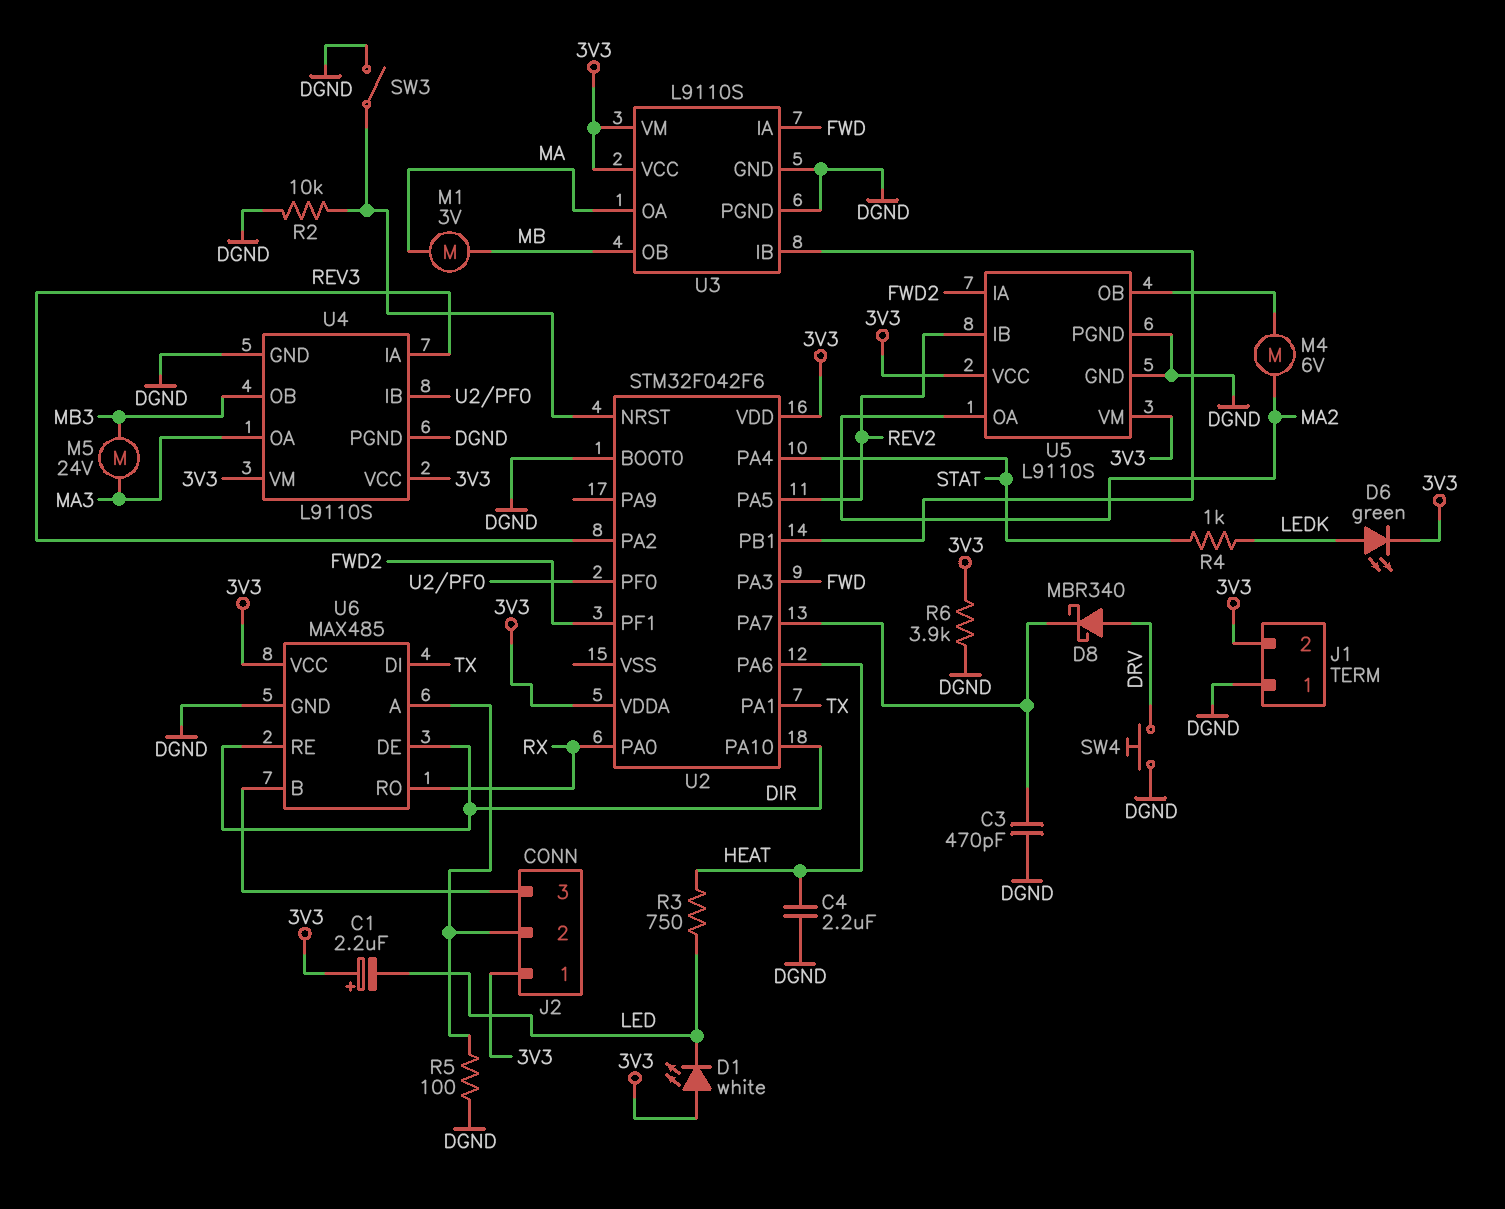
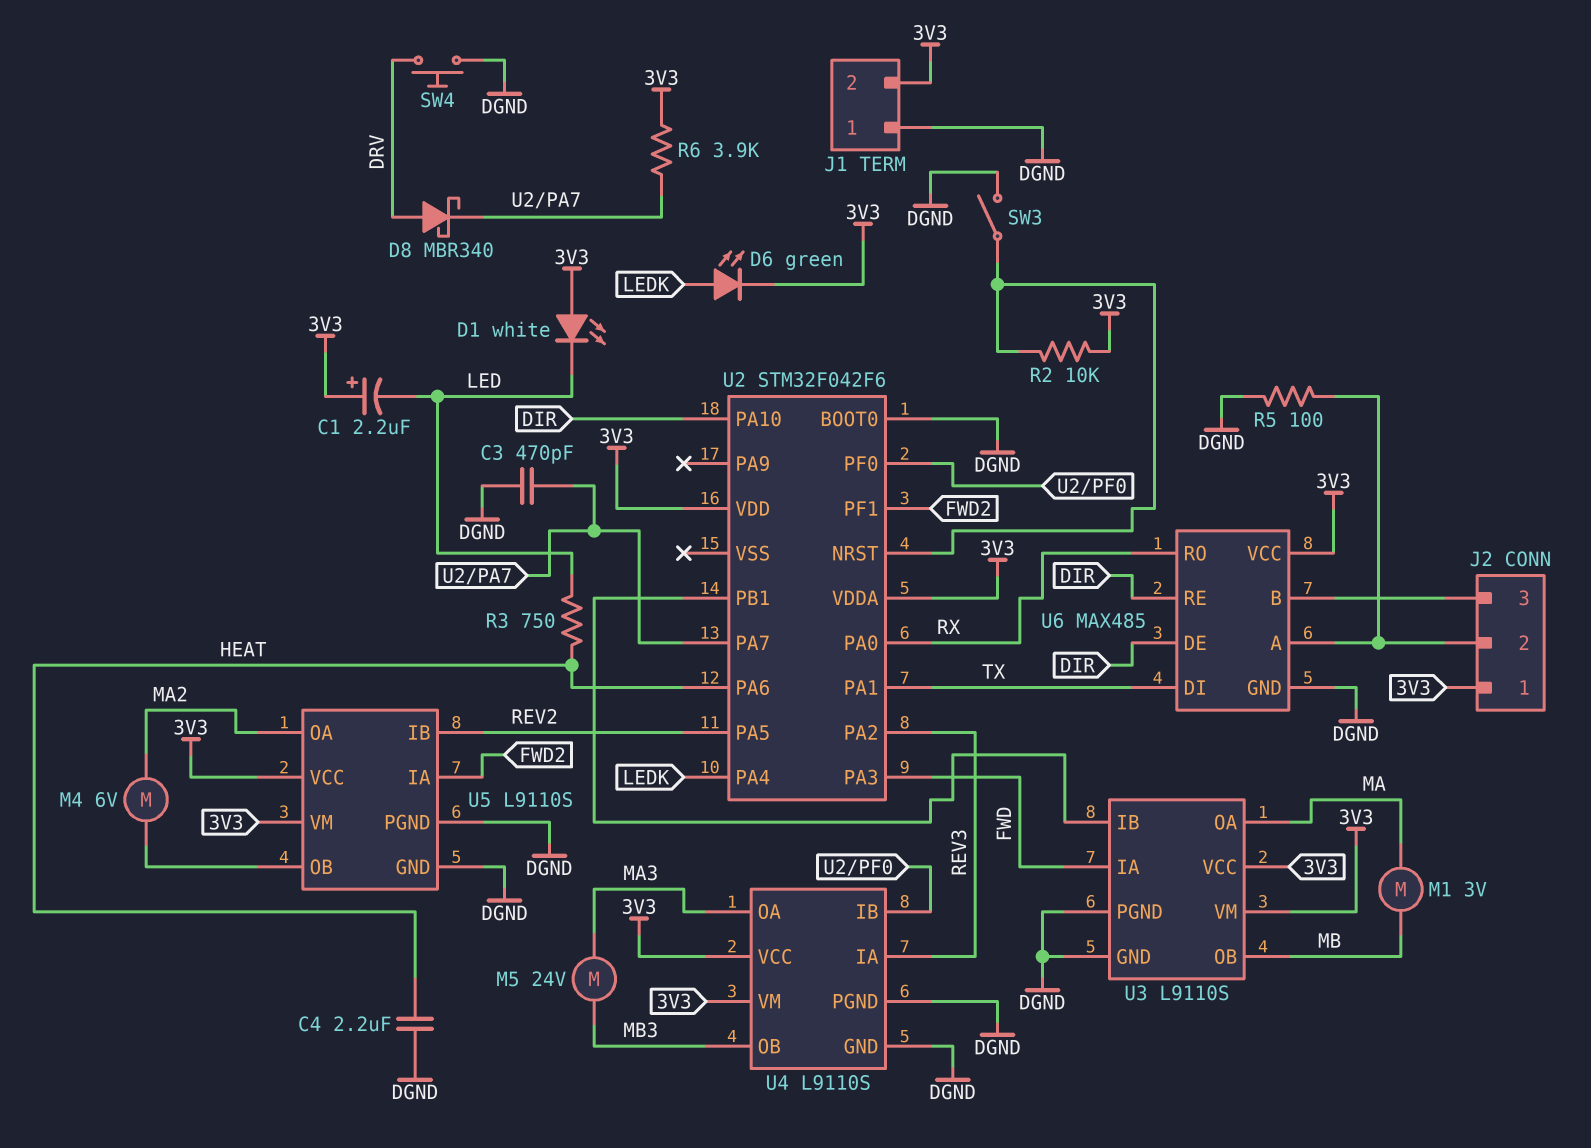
R2: 10k (DGND, U2/NRST) -> 10k (3V3, U2/NRST)
R4: 1k (LEDK, STAT) -> none
R6: 3.9k (3V3, DGND) -> 3.9k (3V3, U2/PA7)
U2 pin PA4: STAT -> LEDK

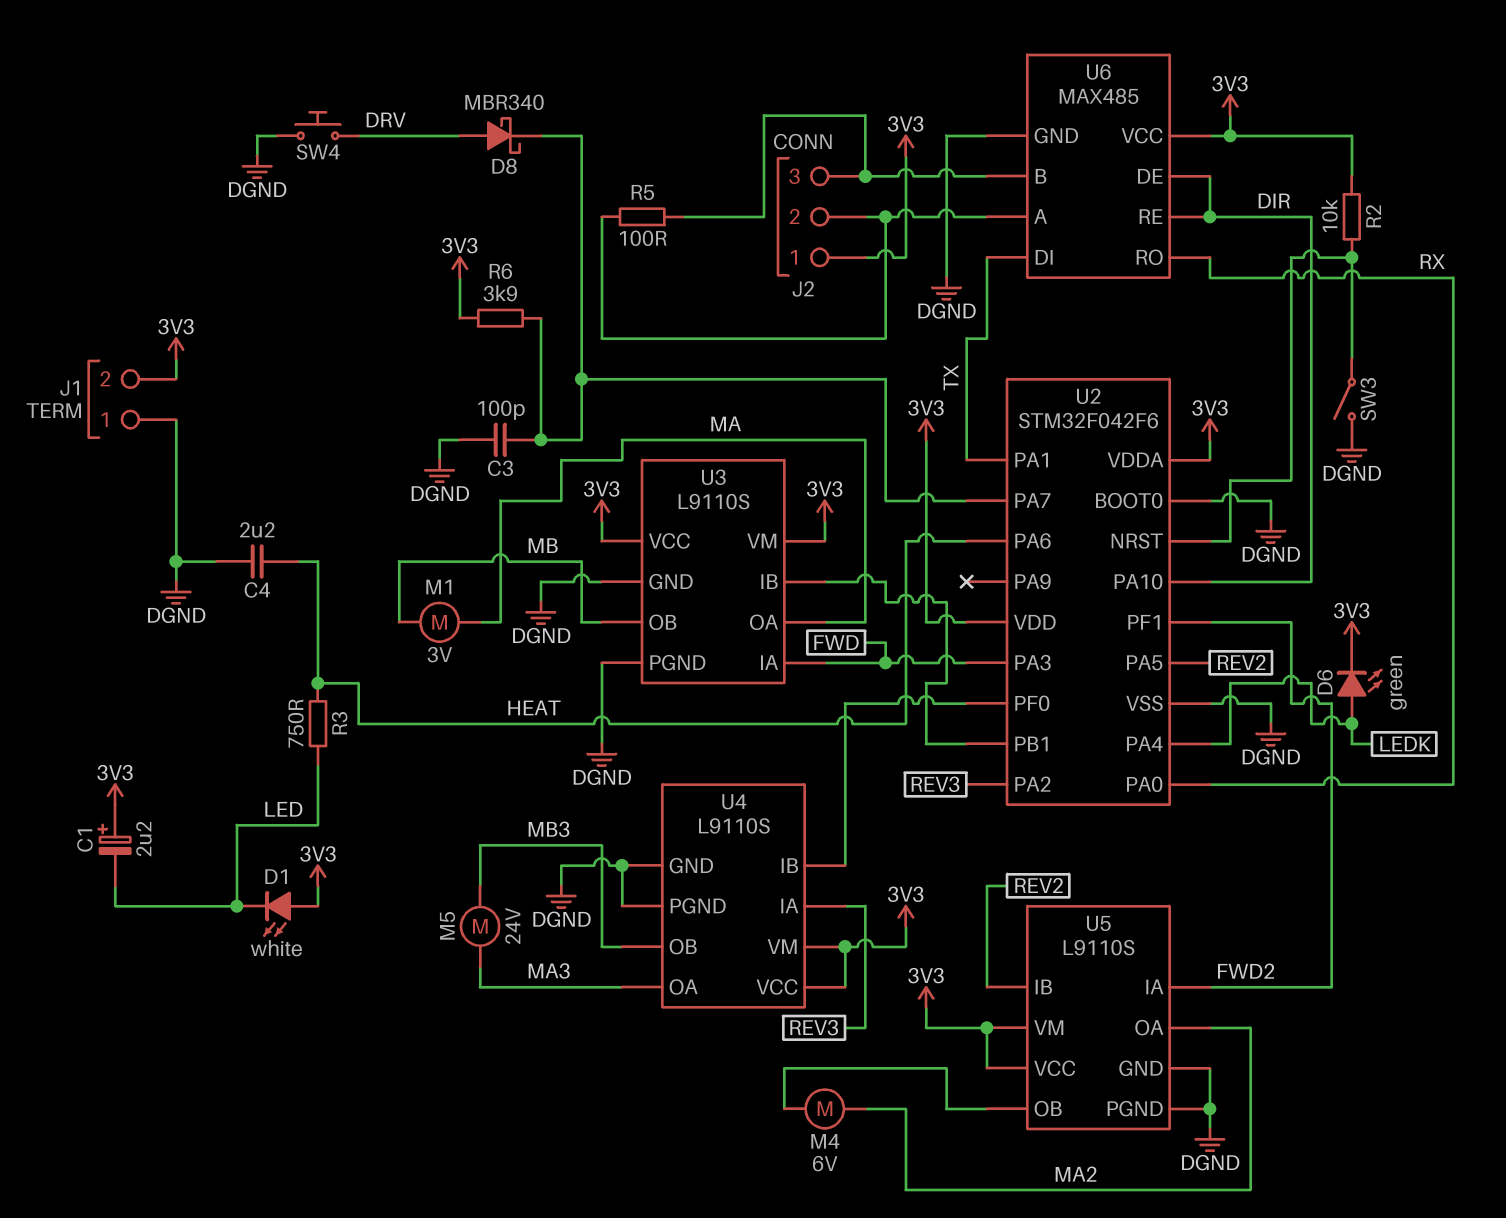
C3: 470pF (DGND, U2/PA7) -> 100pF (DGND, U2/PA7)
R5: 100 (DGND, J2/2) -> 100 (J2/2, J2/3)
U2 pin VSS: none -> DGND

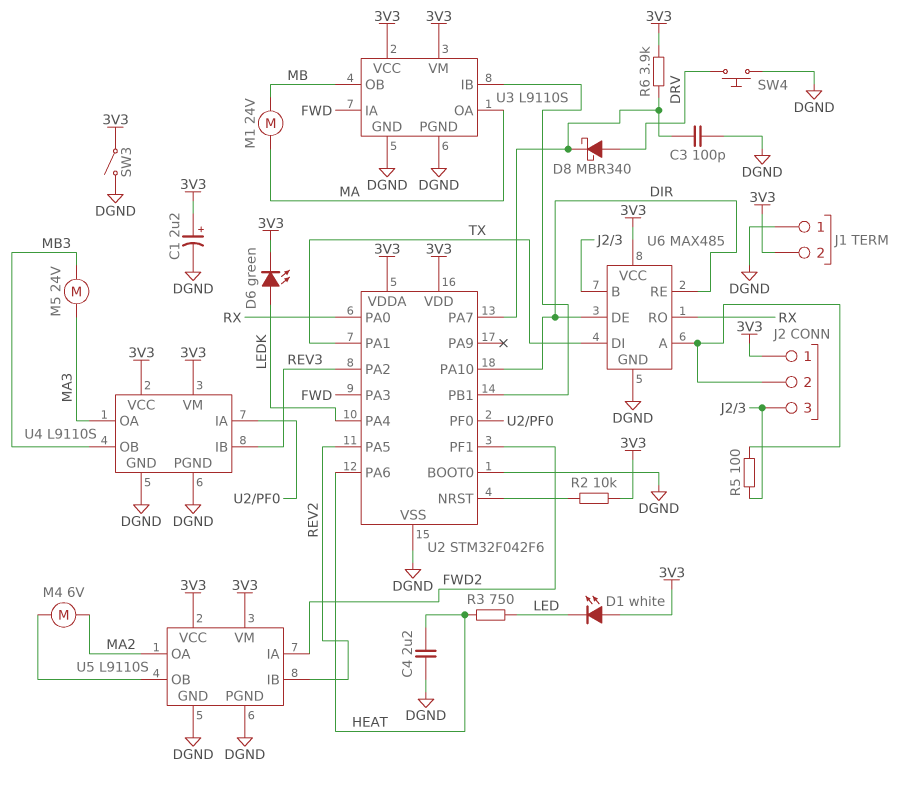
C1: 2.2uF (plus 3V3, minus LED) -> 2.2uF (plus 3V3, minus DGND)
M1: motor 3V (MA, MB) -> motor 24V (MA, MB)
SW3: switch (DGND, U2/NRST) -> switch (3V3, DGND)
U4 pin IA: REV3 -> U2/PF0
U4 pin IB: U2/PF0 -> REV3

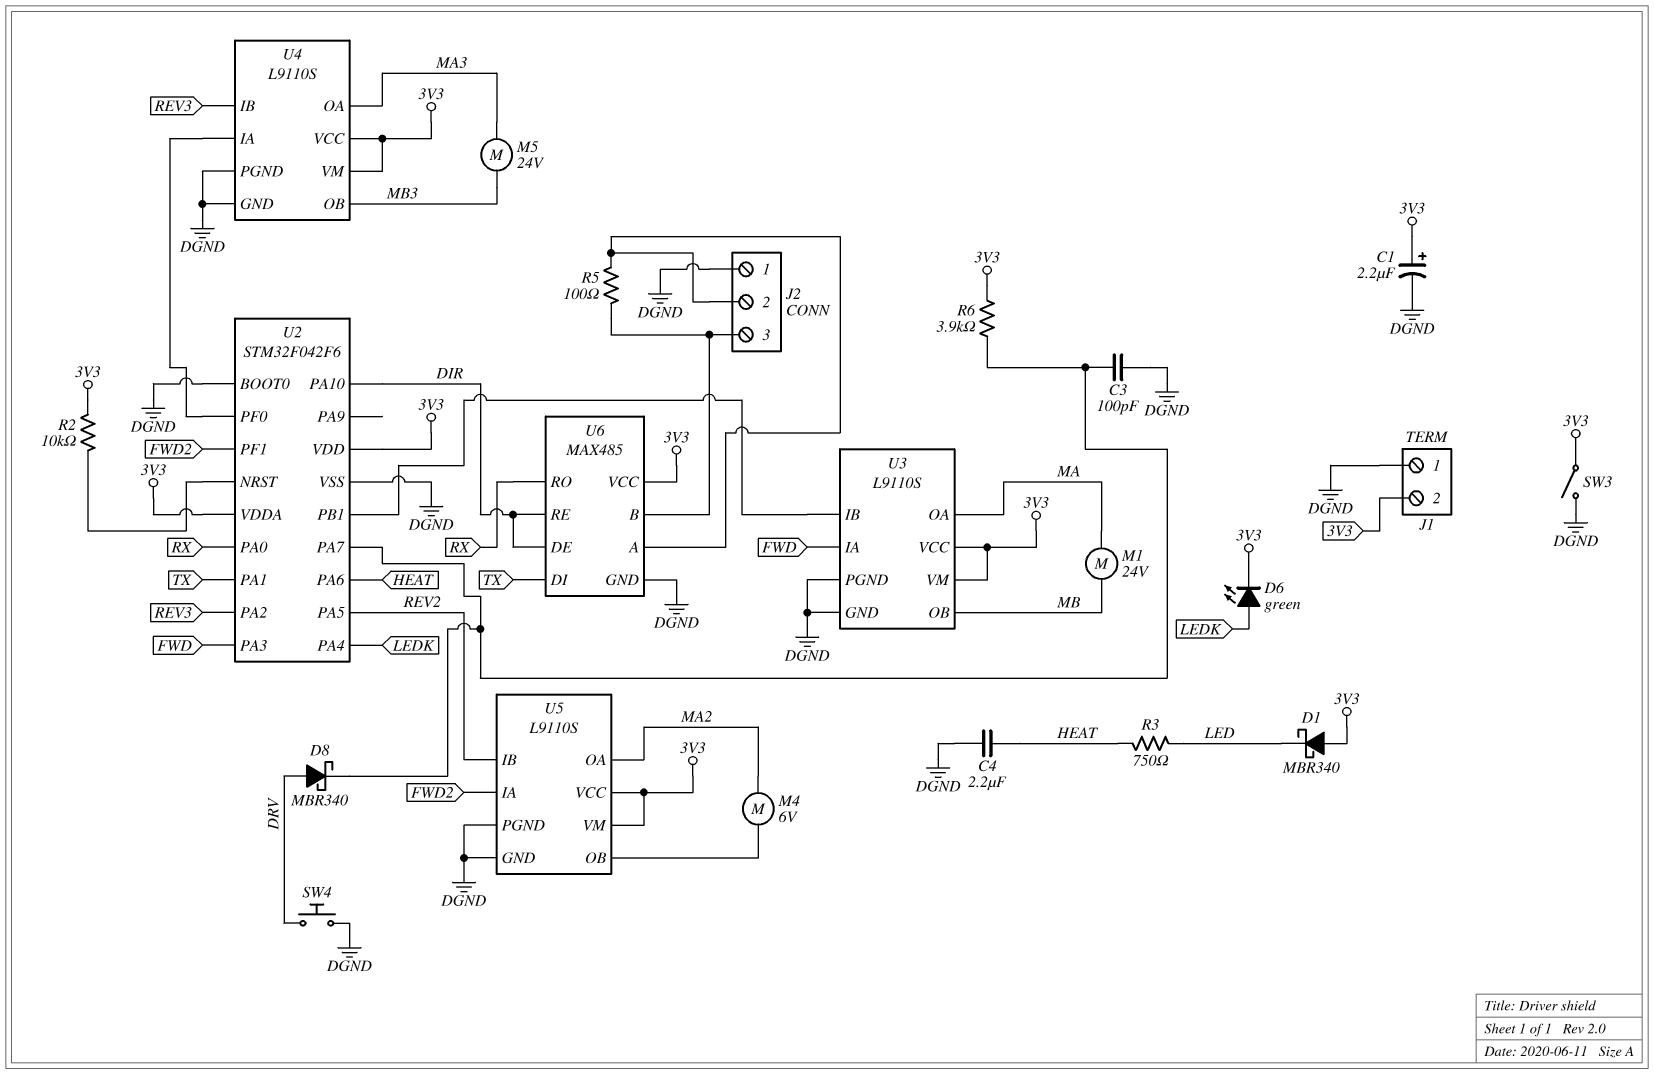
D1: LED white (A 3V3, K LED) -> schottky MBR340 (A 3V3, K LED)
J2 pin 1: 3V3 -> DGND

